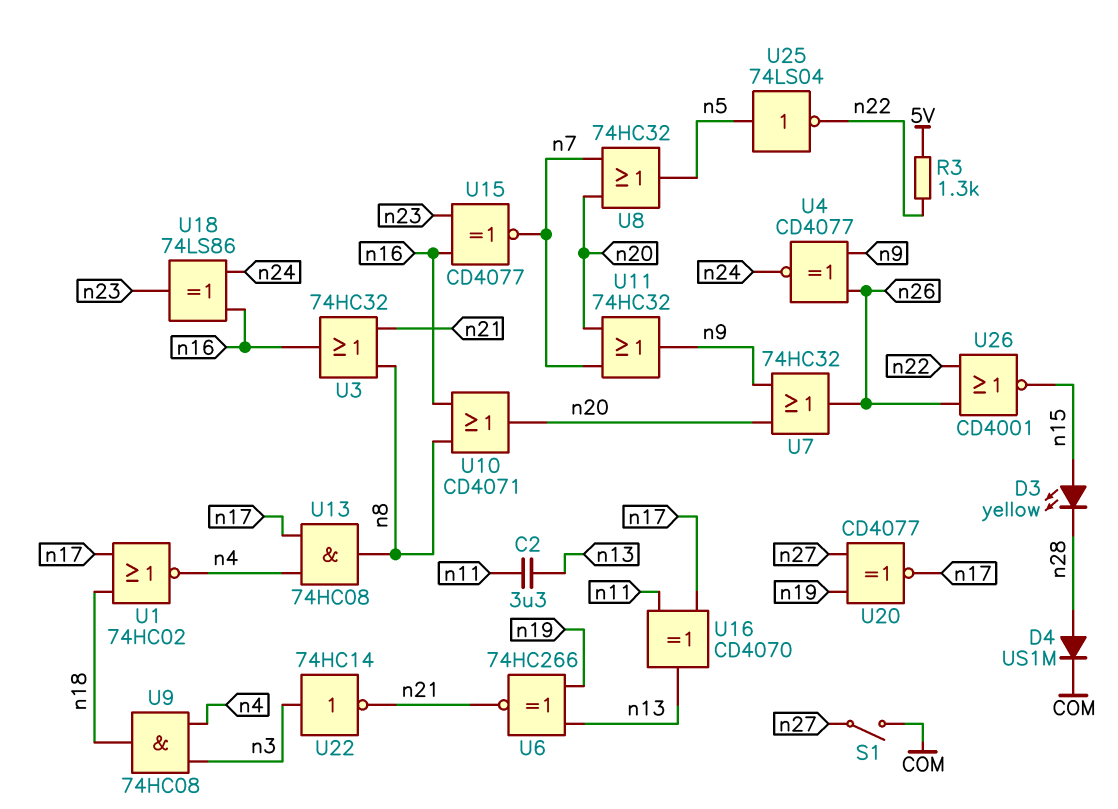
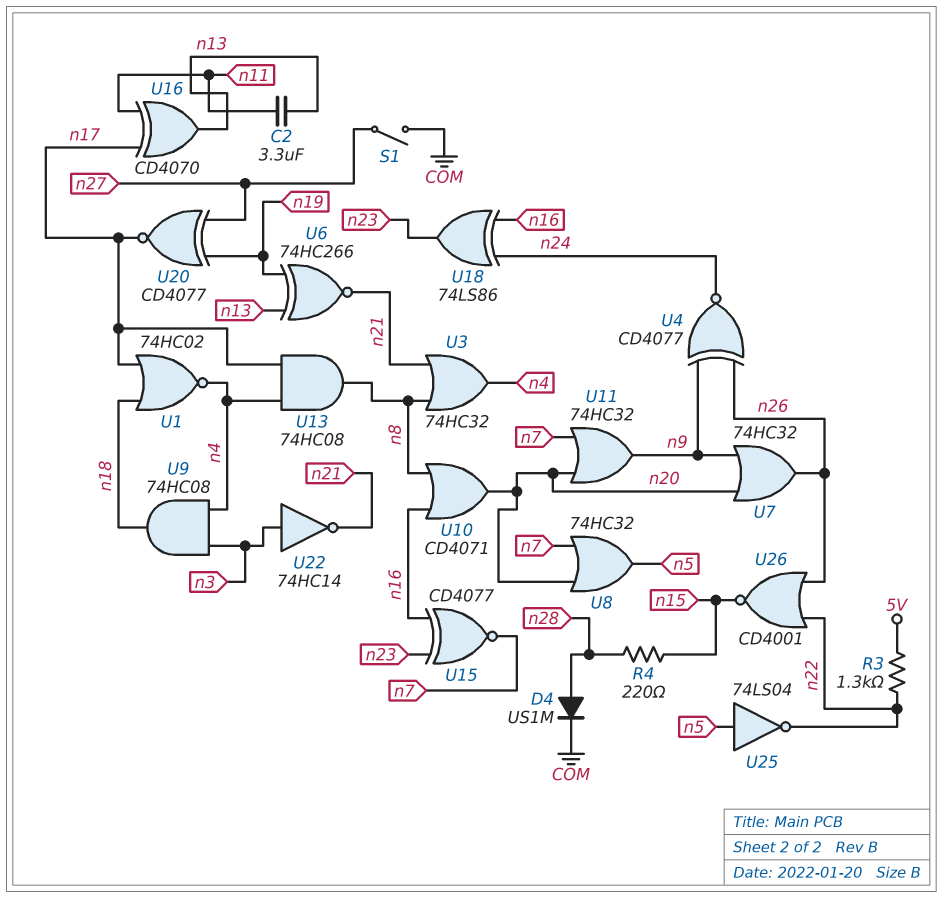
D3: LED yellow (A n15, K n28) -> none
R4: none -> 220 (n15, n28)
U3: OR 74HC32 (in n8, in n21, out n16) -> OR 74HC32 (in n8, in n21, out n4)

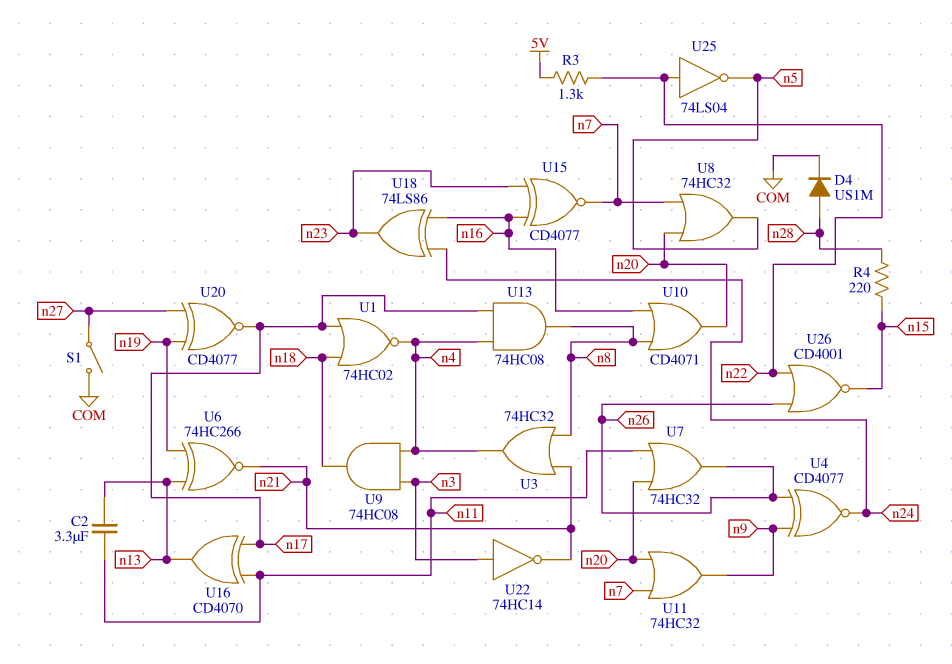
U7: OR 74HC32 (in n9, in n20, out n26) -> OR 74HC32 (in n11, in n20, out n26)
U25: NOT 74LS04 (in n5, out n22) -> NOT 74LS04 (in n22, out n5)

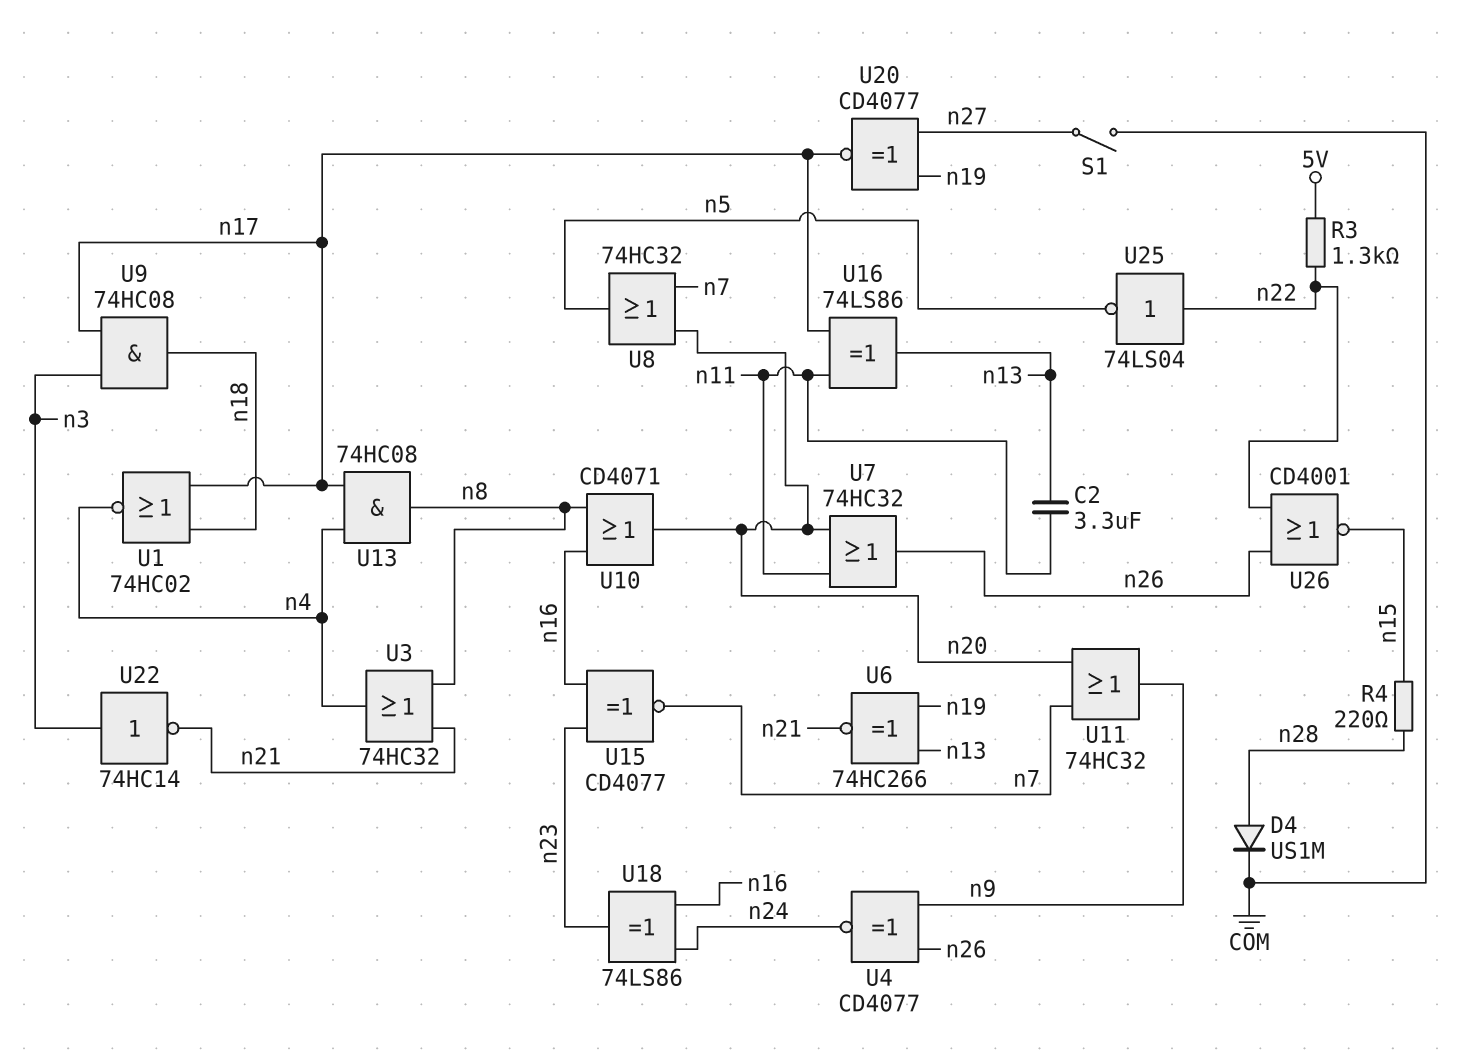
U9: AND 74HC08 (in n3, in n4, out n18) -> AND 74HC08 (in n3, in n17, out n18)
U16: XOR CD4070 (in n11, in n17, out n13) -> XOR 74LS86 (in n11, in n17, out n13)

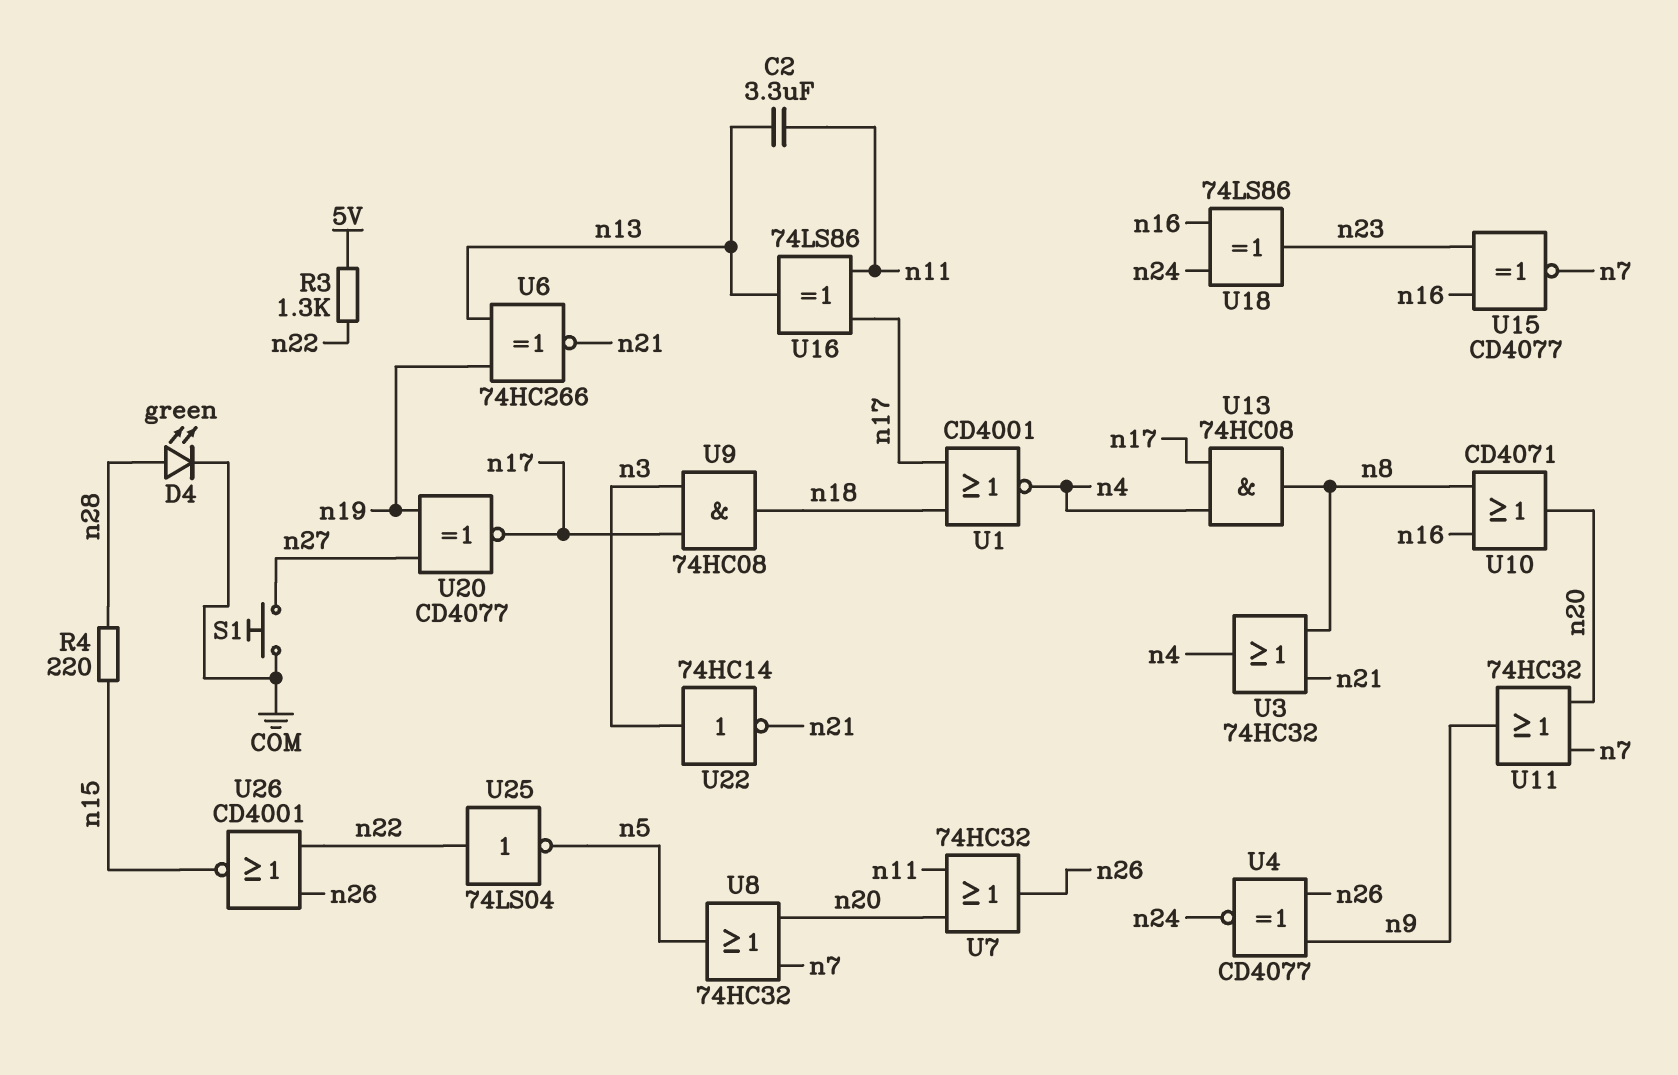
D4: diode US1M (A n28, K COM) -> LED green (A n28, K COM)
S1: switch (COM, n27) -> button (COM, n27)
U1: NOR 74HC02 (in n17, in n18, out n4) -> NOR CD4001 (in n17, in n18, out n4)

